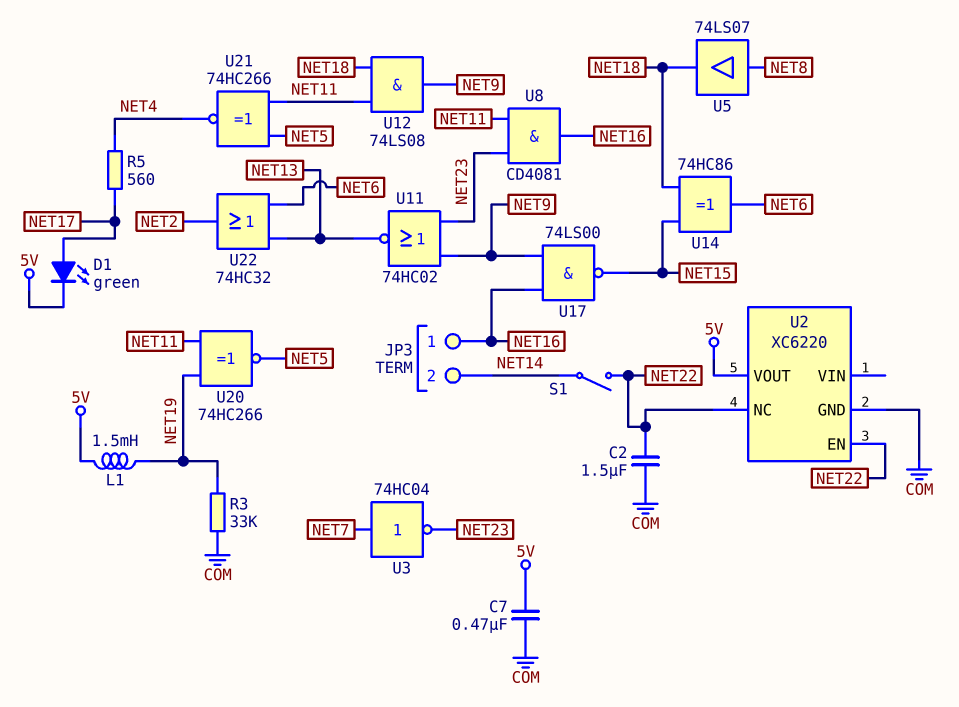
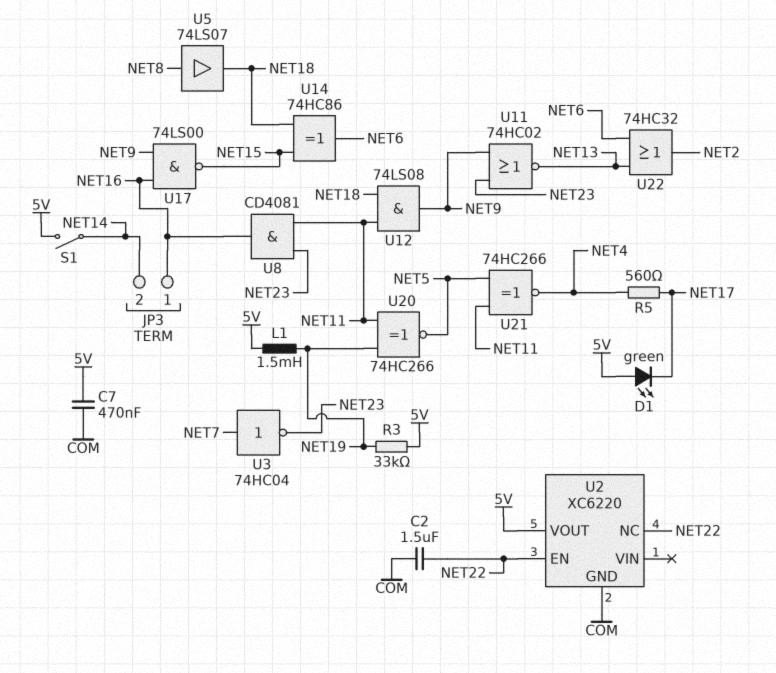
D1: LED green (A NET17, K 5V) -> LED green (A 5V, K NET17)
R3: 33k (COM, NET19) -> 33k (5V, NET19)
S1: switch (NET14, NET22) -> switch (5V, NET14)

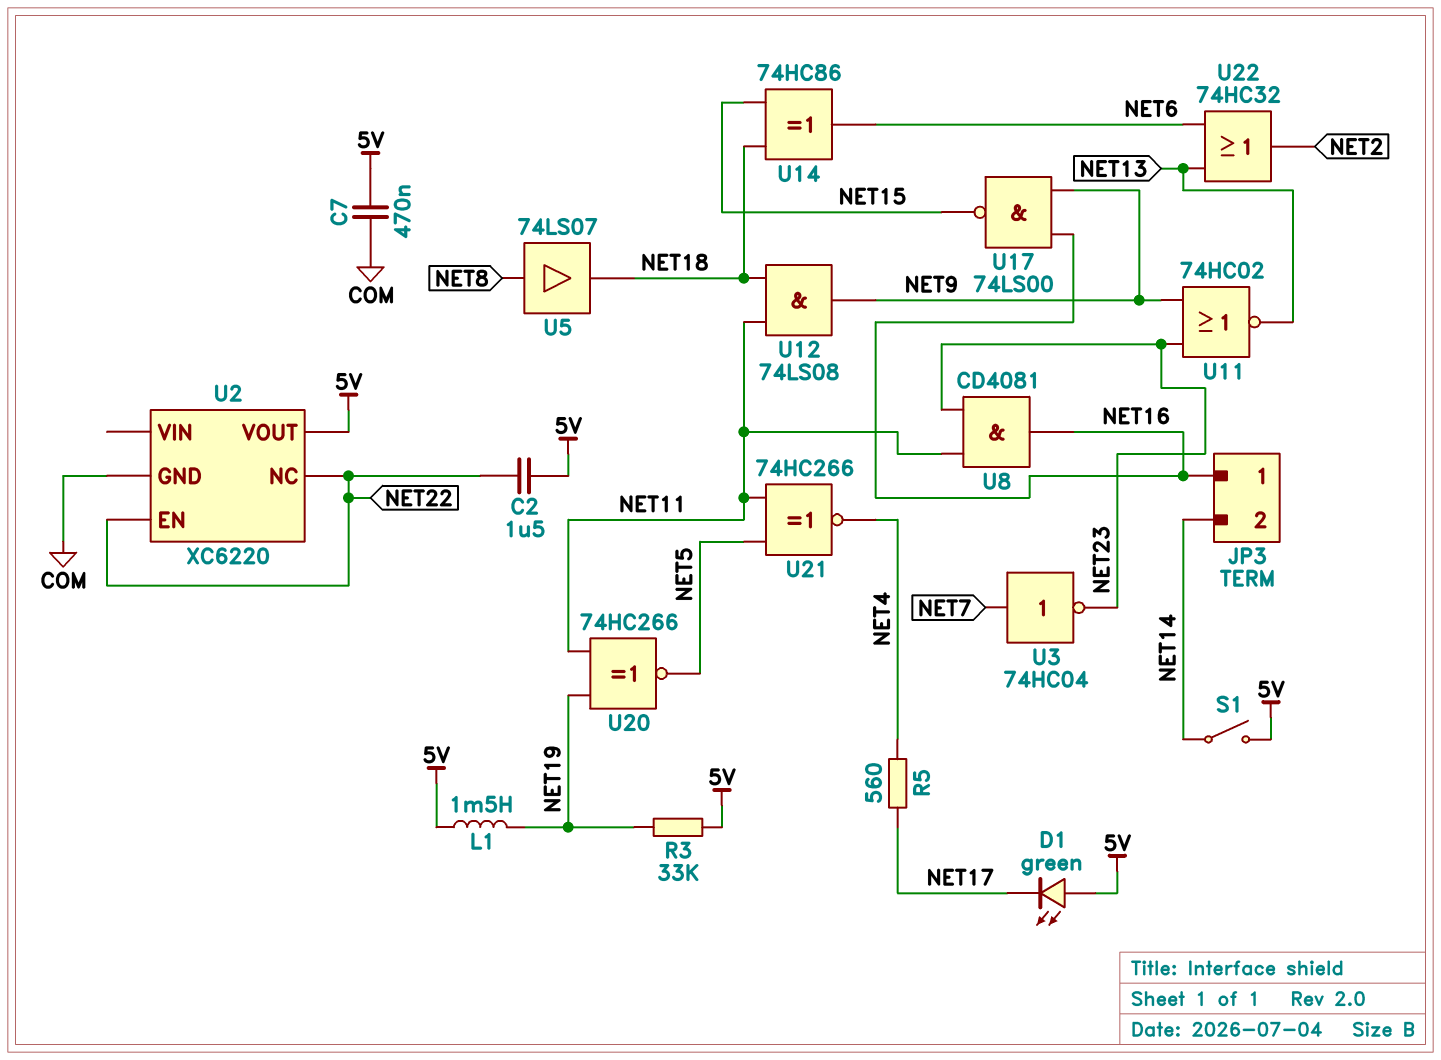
C2: 1.5uF (COM, NET22) -> 1.5uF (5V, NET22)

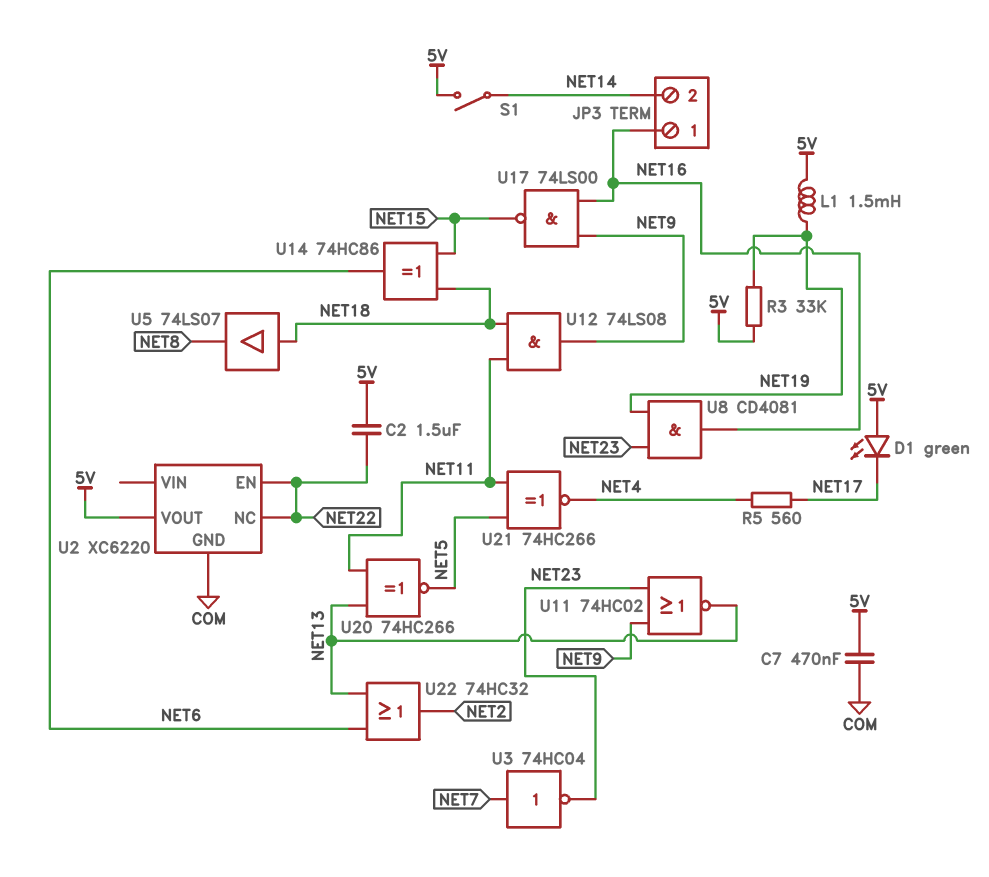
U5: buffer 74LS07 (in NET8, out NET18) -> buffer 74LS07 (in NET18, out NET8)
U8: AND CD4081 (in NET11, in NET23, out NET16) -> AND CD4081 (in NET19, in NET23, out NET16)
U20: XNOR 74HC266 (in NET11, in NET19, out NET5) -> XNOR 74HC266 (in NET11, in NET13, out NET5)

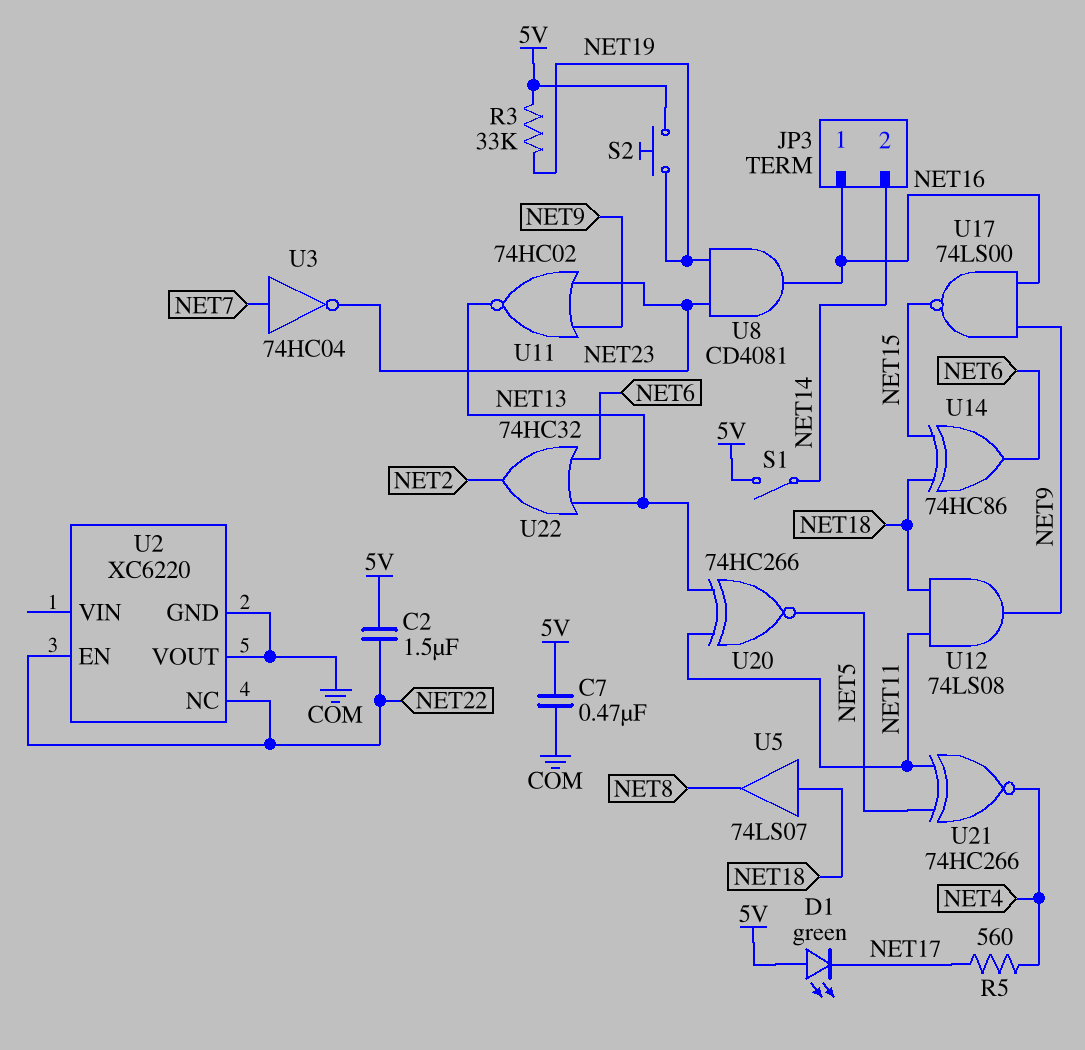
L1: 1.5mH (5V, NET19) -> none
S2: none -> button (5V, NET19)
U2 pin VOUT: 5V -> COM

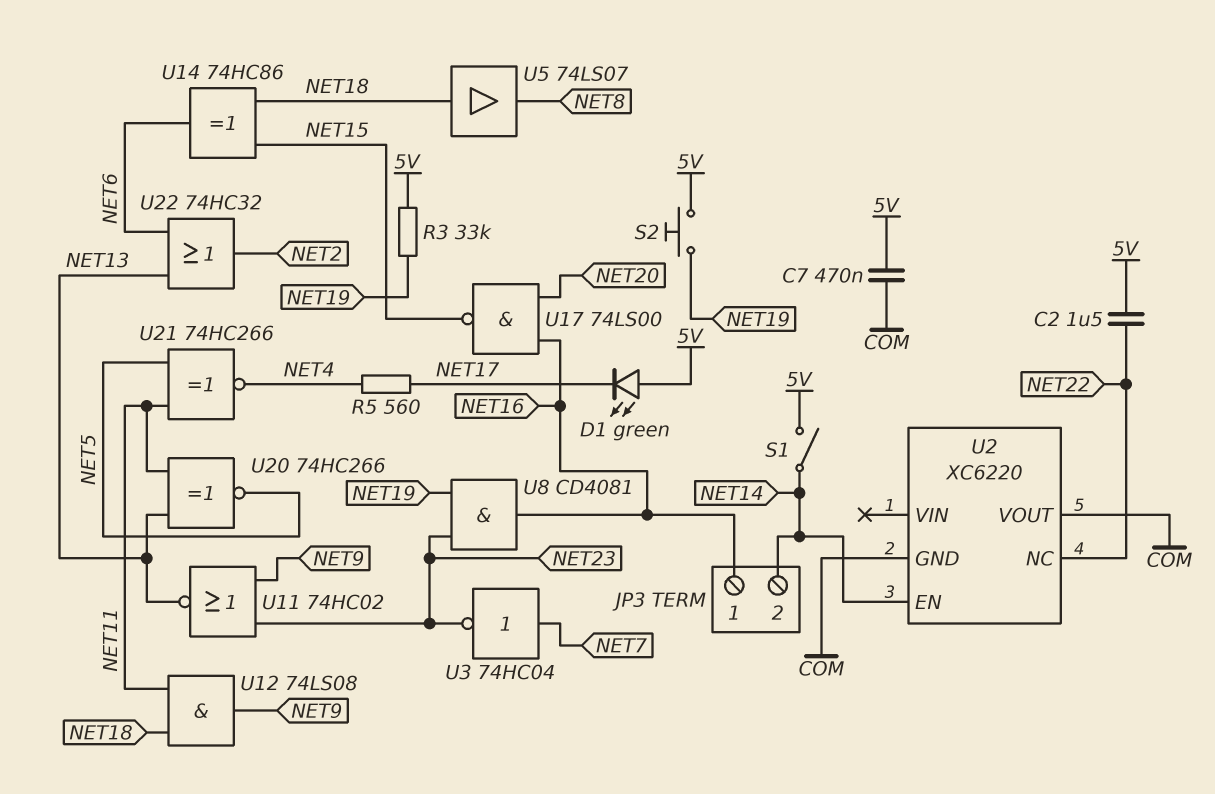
U2 pin EN: NET22 -> NET14
U17: NAND 74LS00 (in NET9, in NET16, out NET15) -> NAND 74LS00 (in NET16, in NET20, out NET15)

